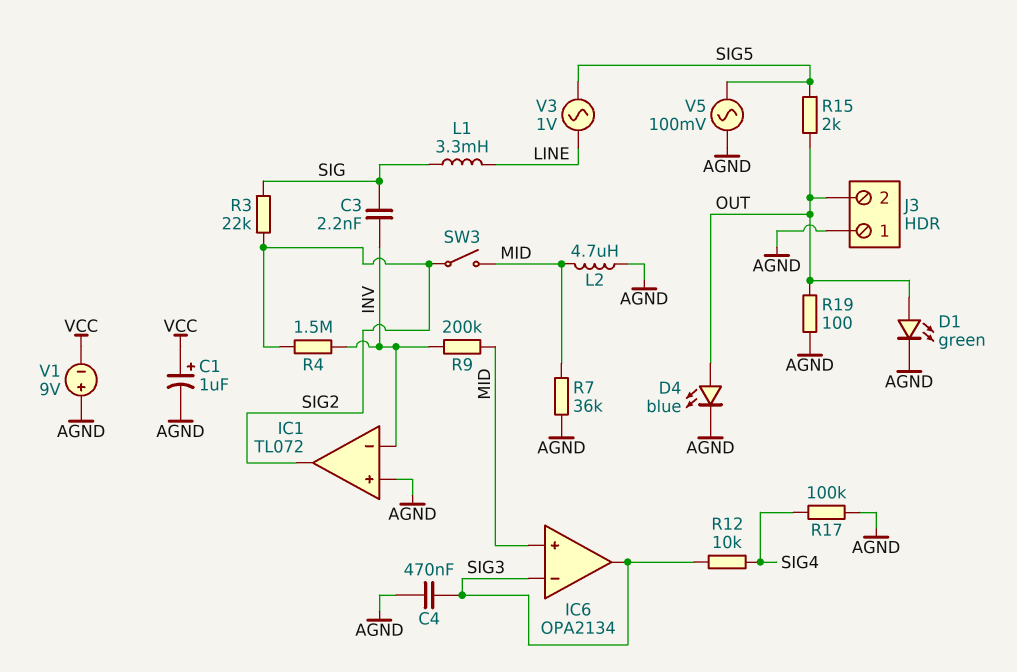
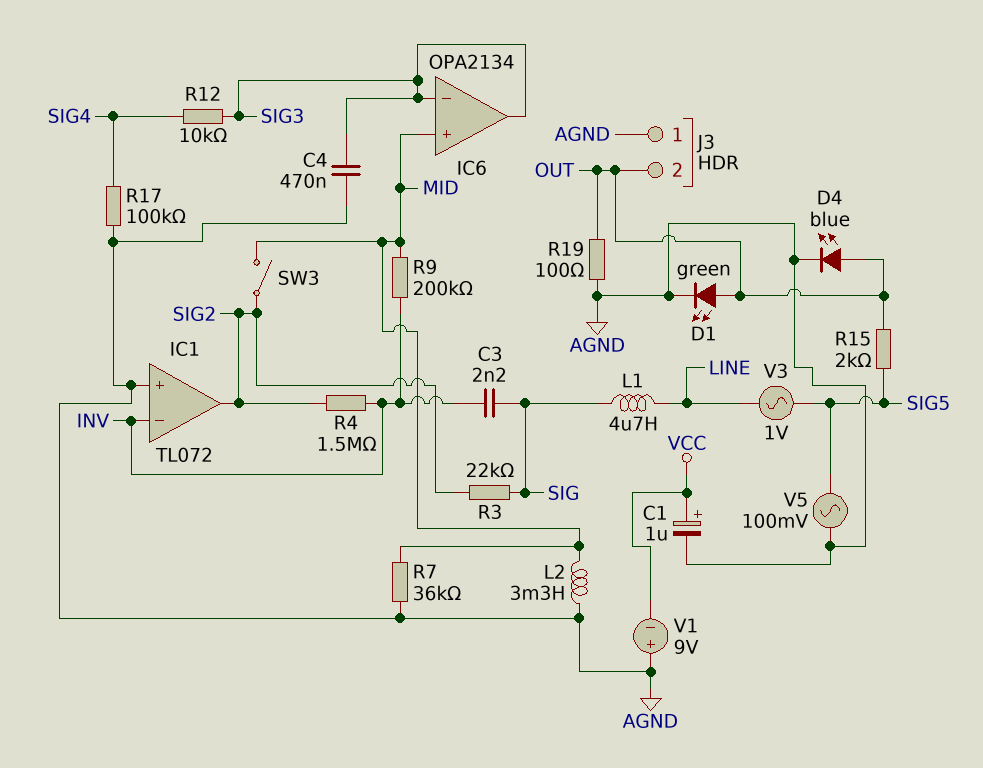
L1: 3.3mH (LINE, SIG) -> 4.7uH (LINE, SIG)
L2: 4.7uH (AGND, MID) -> 3.3mH (AGND, MID)

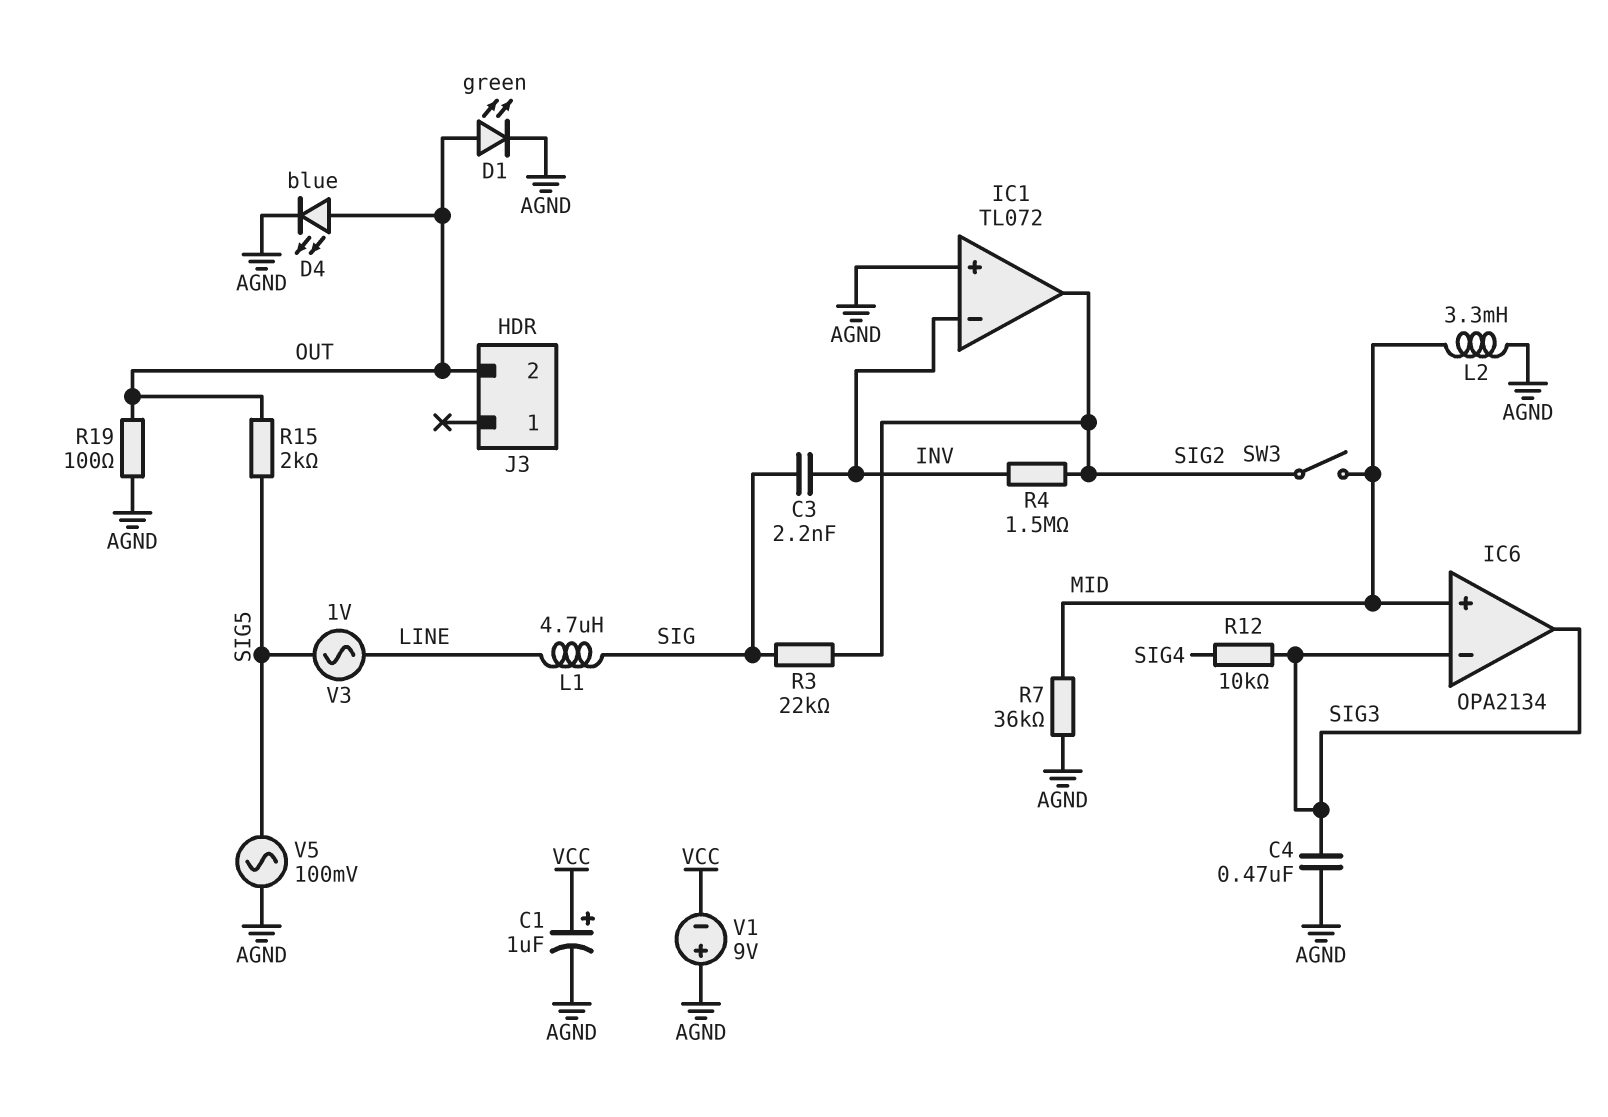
J3 pin 1: AGND -> none
R9: 200k (INV, MID) -> none
R17: 100k (AGND, SIG4) -> none

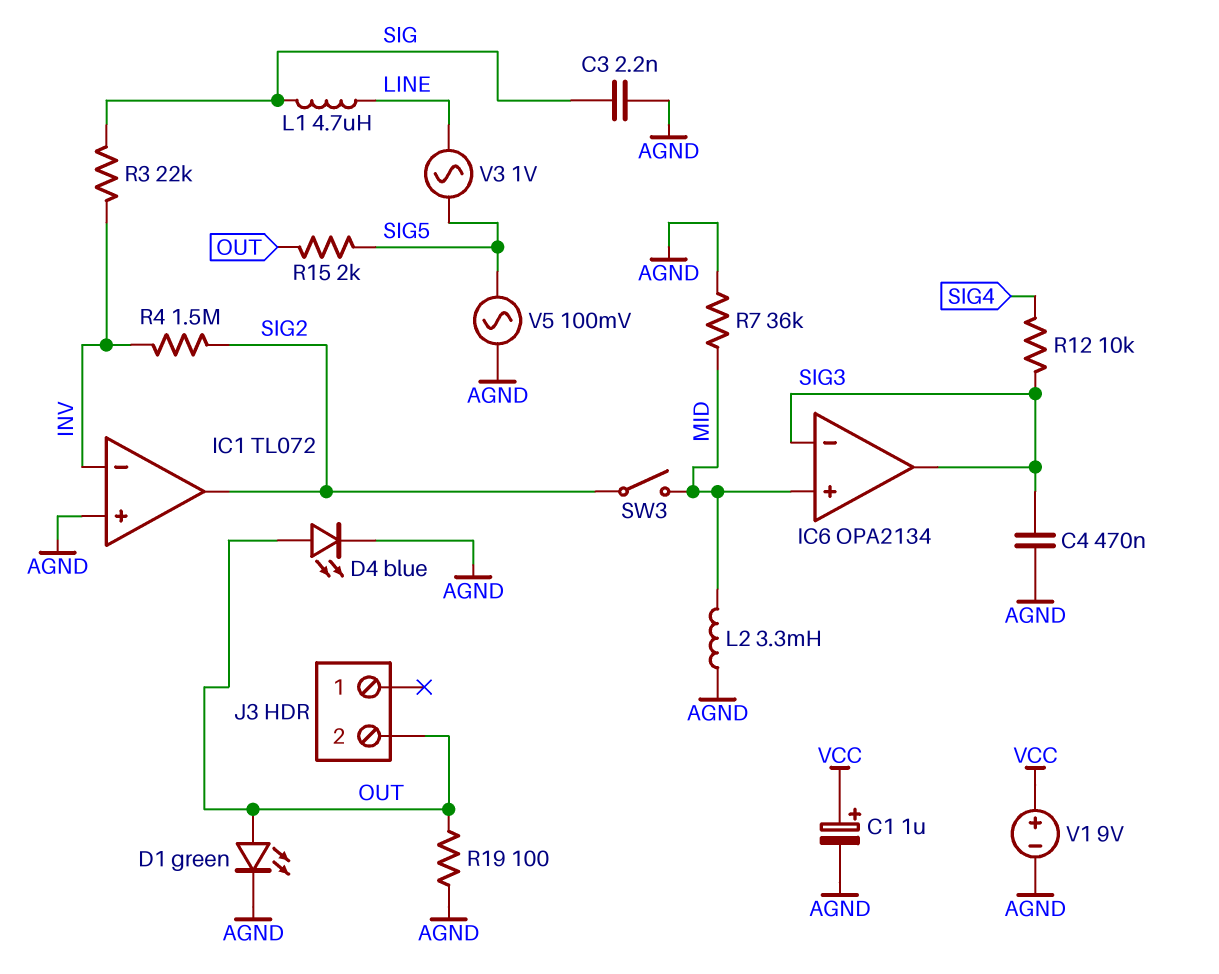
C3: 2.2nF (INV, SIG) -> 2.2nF (AGND, SIG)
R3: 22k (SIG, SIG2) -> 22k (INV, SIG)
V1: 9V (plus AGND, minus VCC) -> 9V (plus VCC, minus AGND)

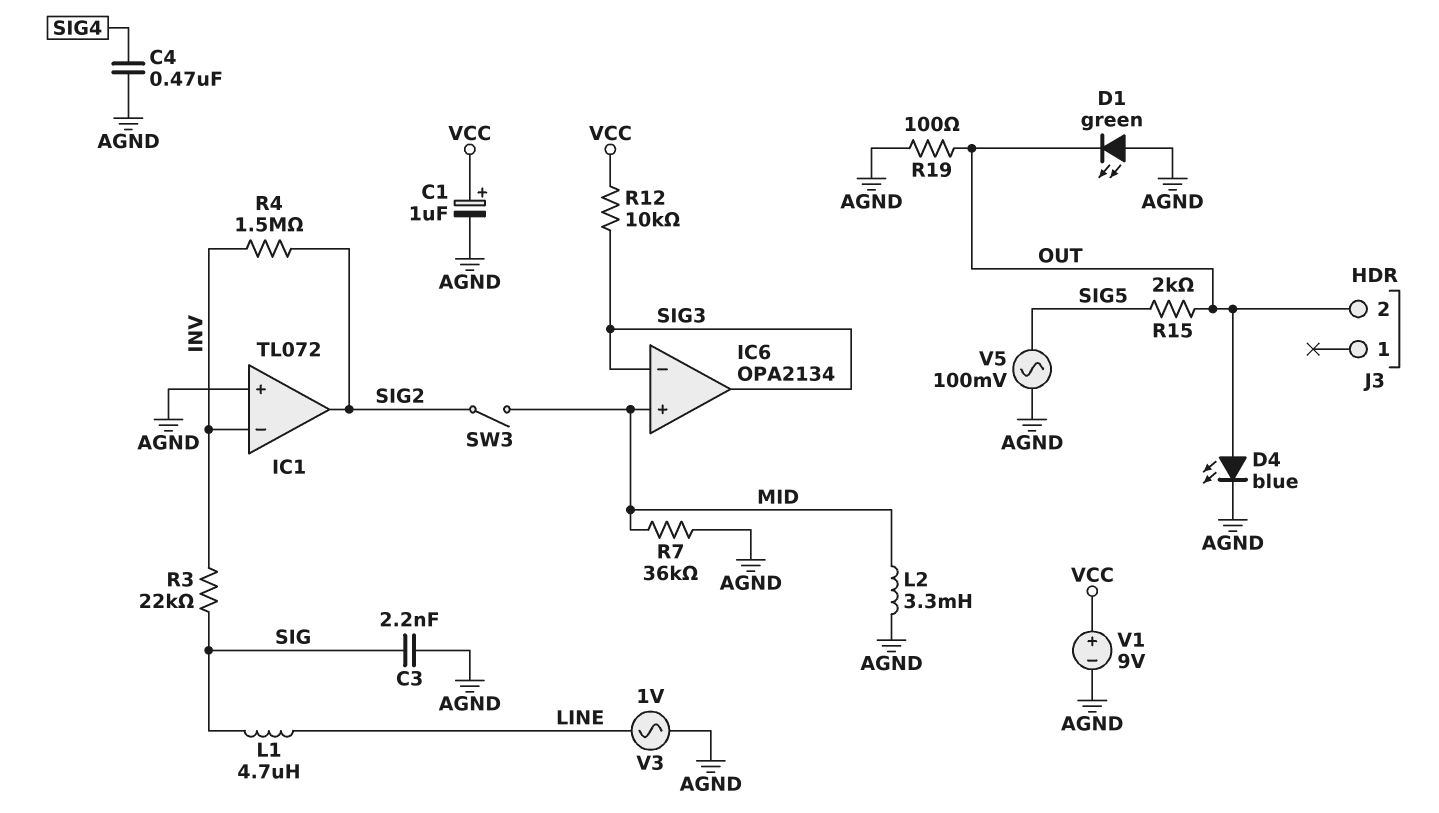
C4: 470nF (AGND, SIG3) -> 470nF (AGND, SIG4)
D1: LED green (A OUT, K AGND) -> LED green (A AGND, K OUT)
R12: 10k (SIG3, SIG4) -> 10k (SIG3, VCC)
V3: AC 1V (LINE, SIG5) -> AC 1V (AGND, LINE)

